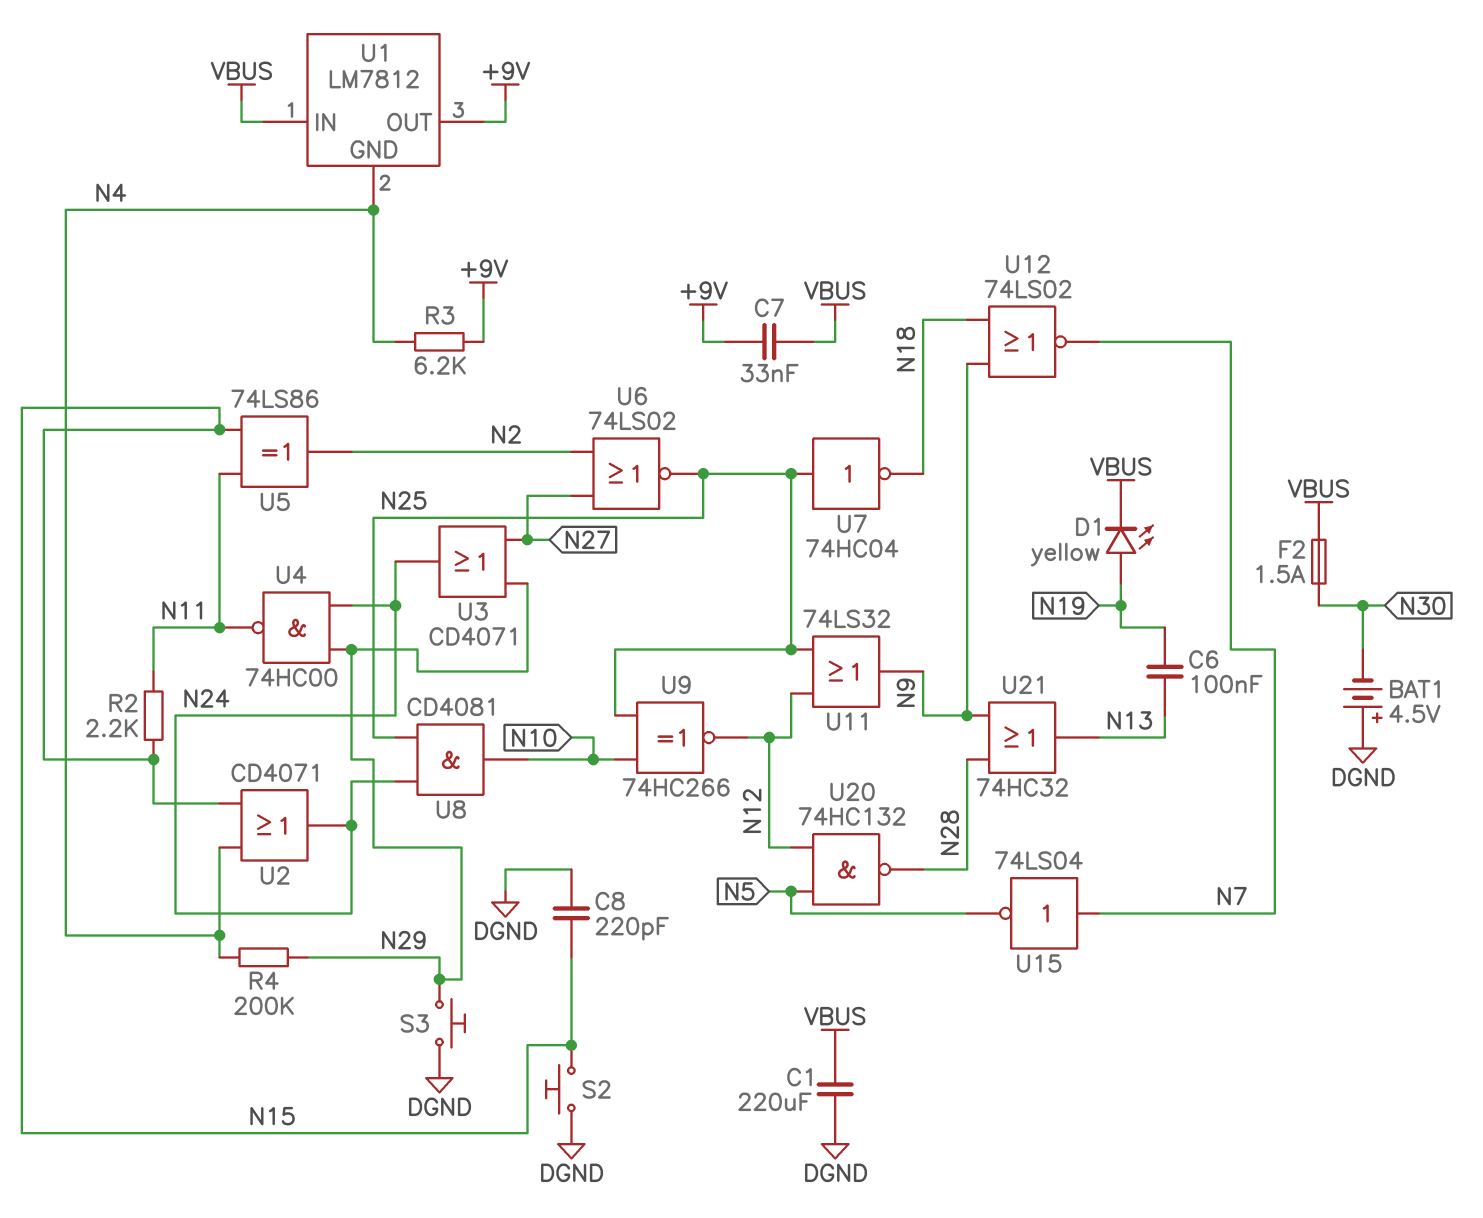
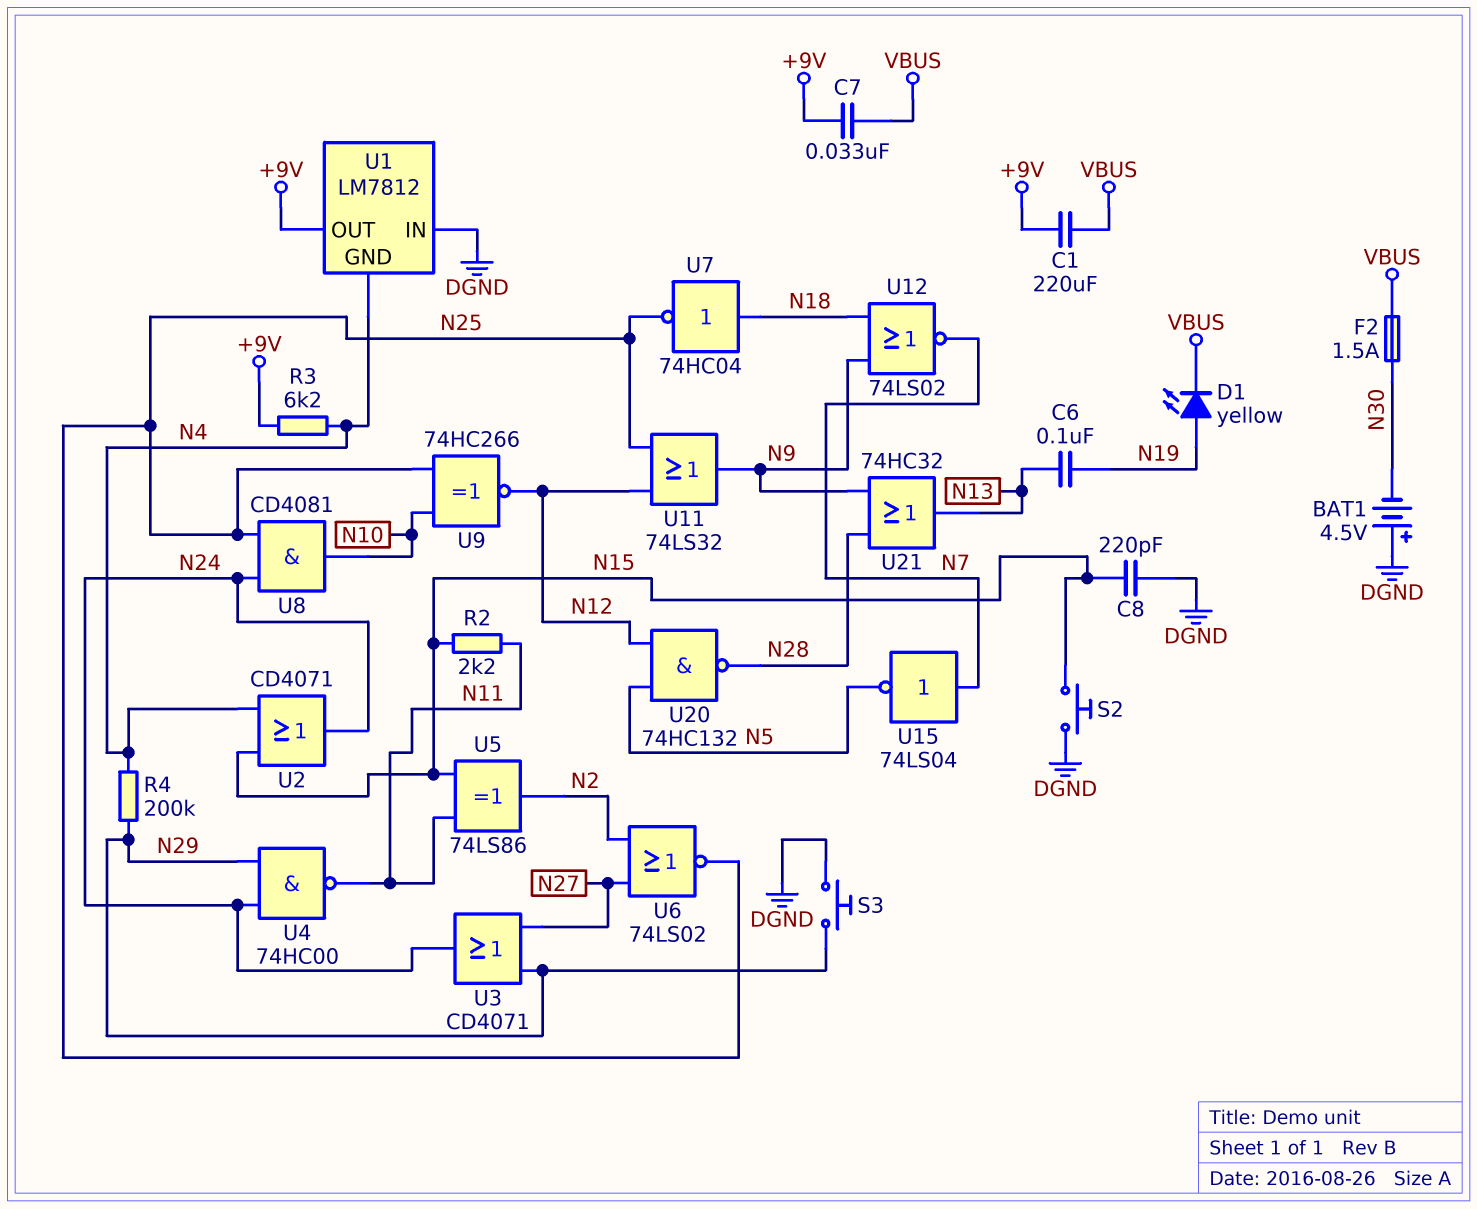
C1: 220uF (DGND, VBUS) -> 220uF (+9V, VBUS)
U1 pin IN: VBUS -> DGND
U7: NOT 74HC04 (in N25, out N18) -> NOT 74HC04 (in N18, out N25)

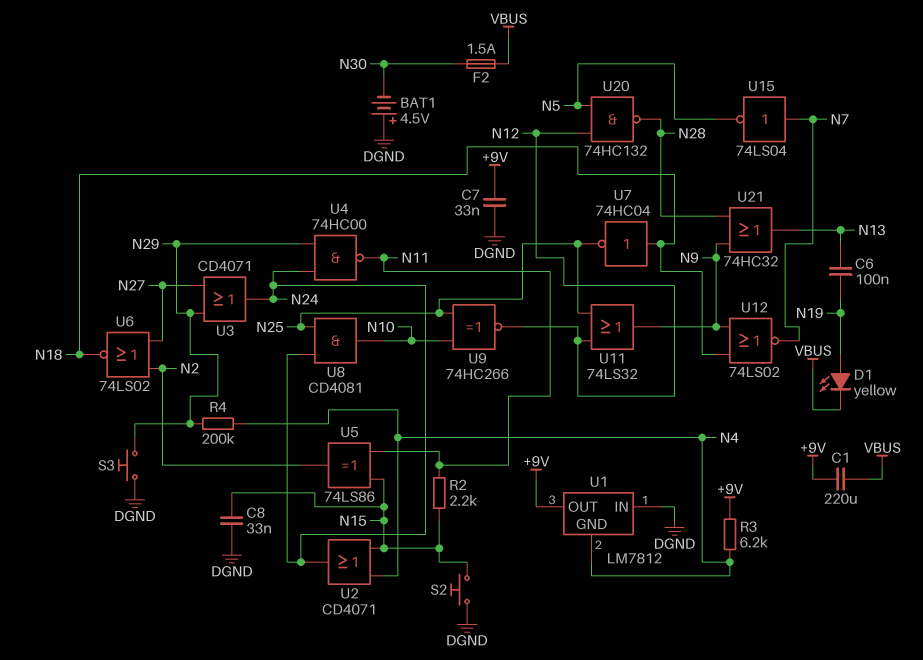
C7: 33nF (+9V, VBUS) -> 33nF (+9V, DGND)
C8: 220pF (DGND, N15) -> 33nF (DGND, N15)
U6: NOR 74LS02 (in N2, in N27, out N25) -> NOR 74LS02 (in N2, in N27, out N18)

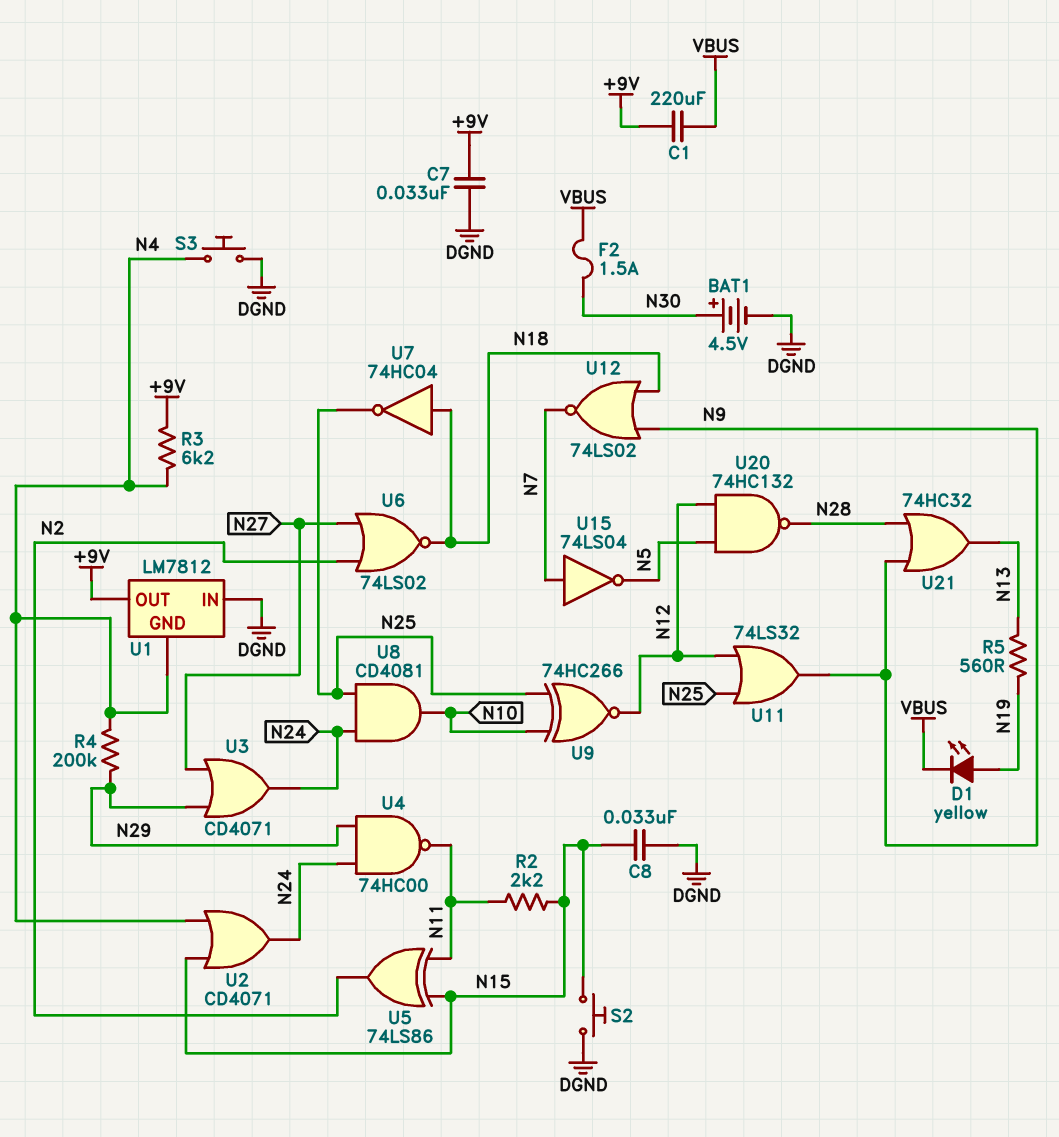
BAT1: 4.5V (plus DGND, minus N30) -> 4.5V (plus N30, minus DGND)
C6: 100nF (N13, N19) -> none
R5: none -> 560 (N13, N19)
S3: button (DGND, N29) -> button (DGND, N4)

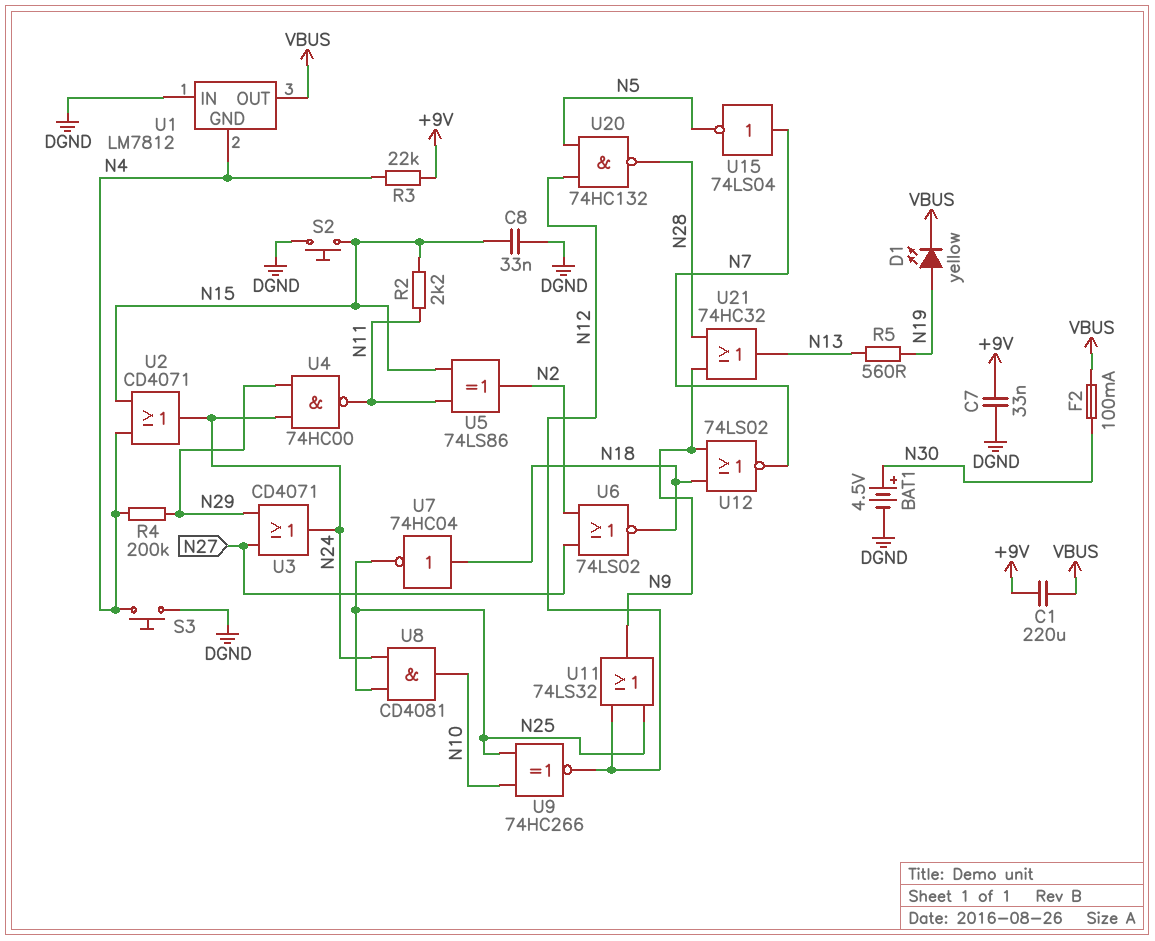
F2: 1.5A (N30, VBUS) -> 100mA (N30, VBUS)
R3: 6.2k (+9V, N4) -> 22k (+9V, N4)
U1 pin OUT: +9V -> VBUS

